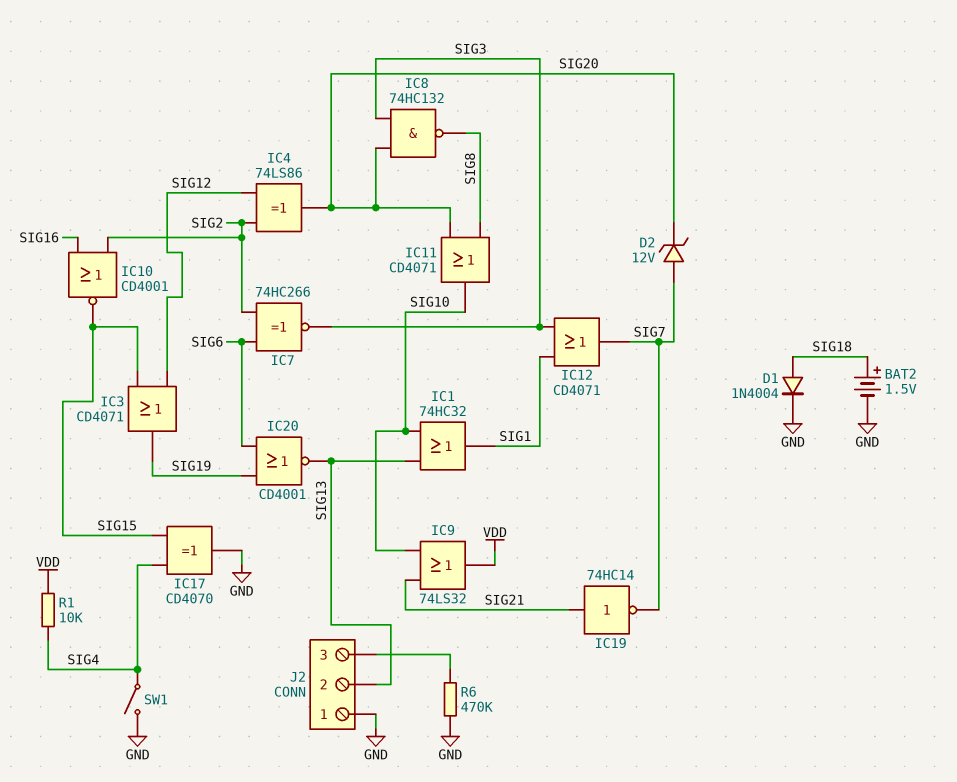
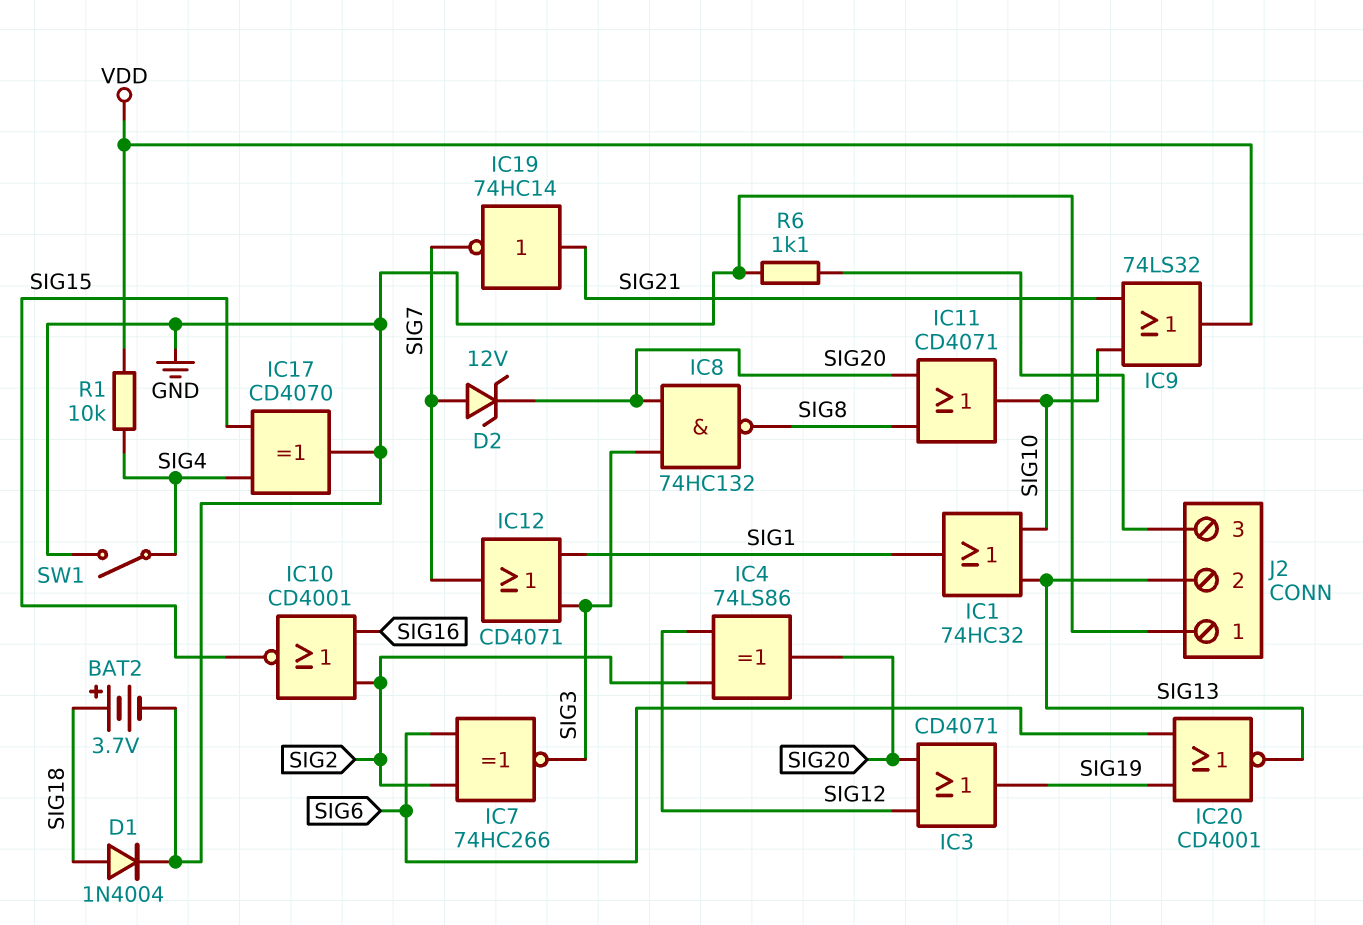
BAT2: 1.5V (plus SIG18, minus GND) -> 3.7V (plus SIG18, minus GND)
IC3: OR CD4071 (in SIG12, in SIG15, out SIG19) -> OR CD4071 (in SIG12, in SIG20, out SIG19)
R6: 470k (GND, J2/3) -> 1.1k (GND, J2/3)

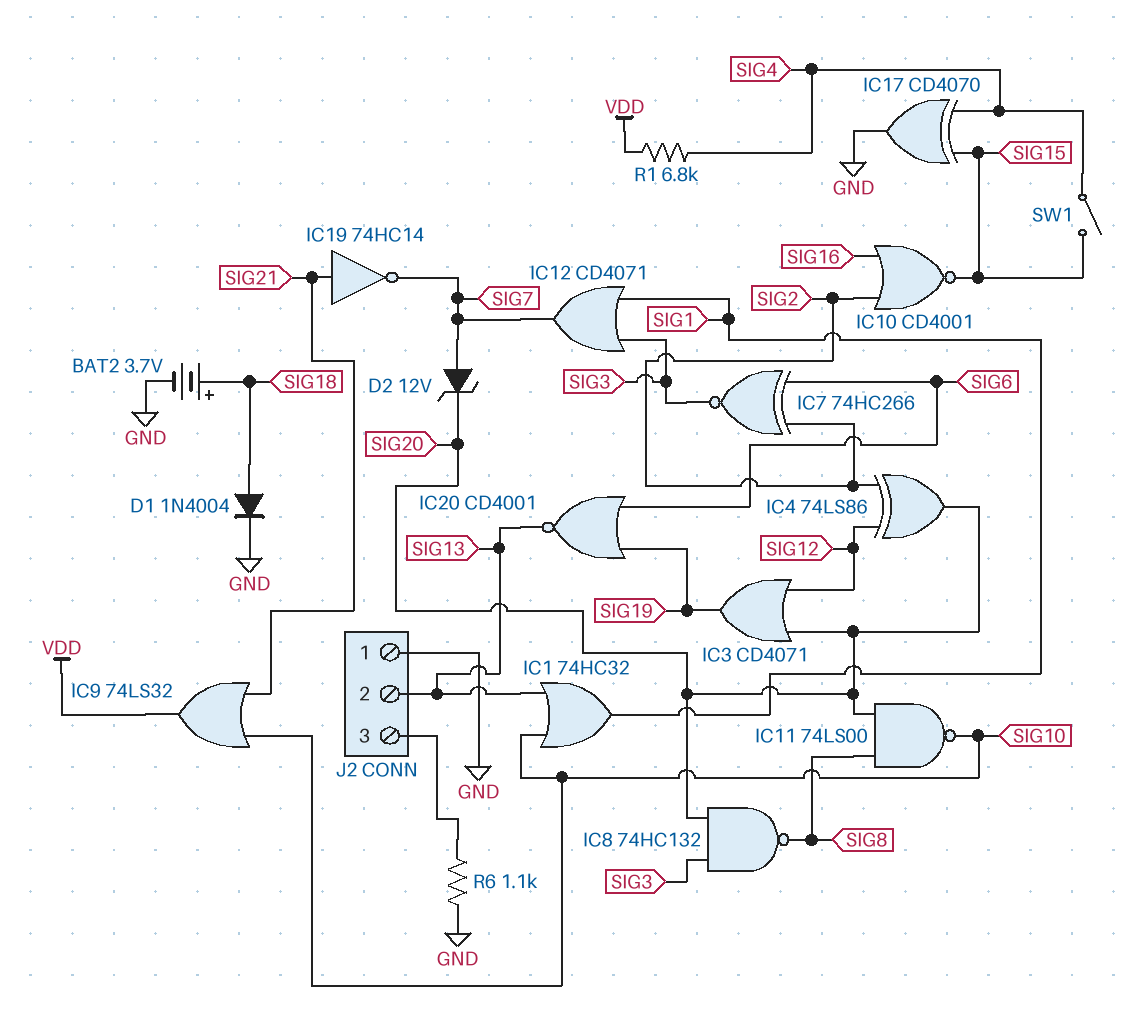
IC11: OR CD4071 (in SIG8, in SIG20, out SIG10) -> NAND 74LS00 (in SIG8, in SIG20, out SIG10)
R1: 10k (SIG4, VDD) -> 6.8k (SIG4, VDD)
SW1: switch (GND, SIG4) -> switch (SIG4, SIG15)

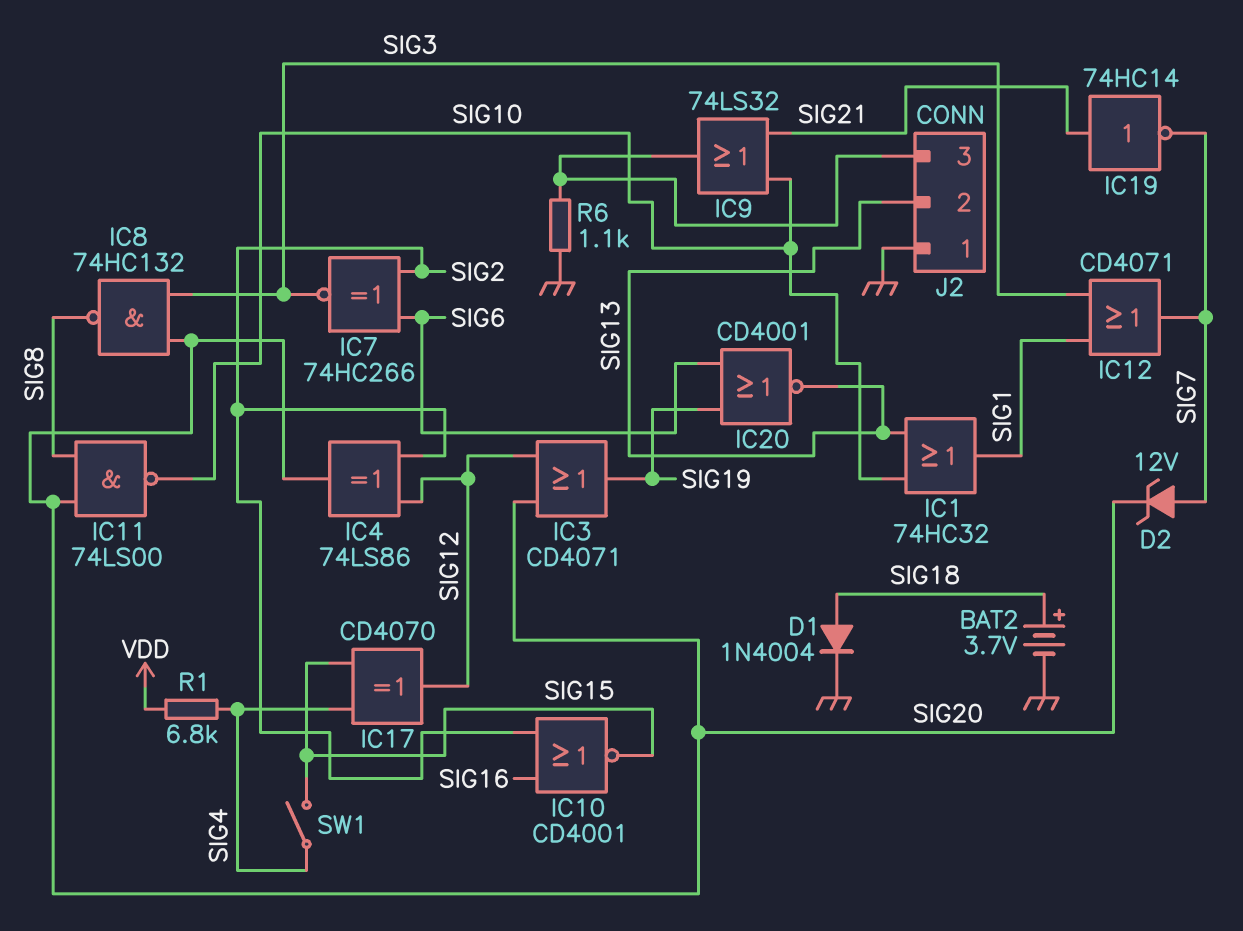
IC9: OR 74LS32 (in SIG10, in SIG21, out VDD) -> OR 74LS32 (in SIG10, in SIG21, out J2/3)
IC17: XOR CD4070 (in SIG4, in SIG15, out GND) -> XOR CD4070 (in SIG4, in SIG15, out SIG12)

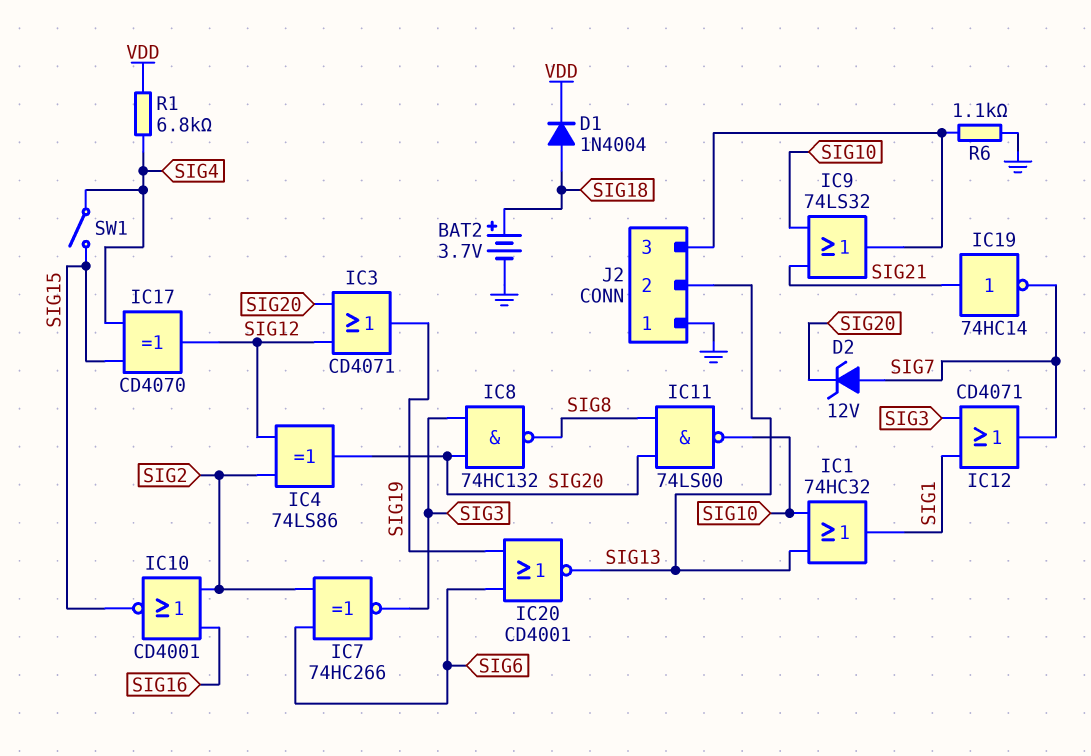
D1: diode 1N4004 (A SIG18, K GND) -> diode 1N4004 (A SIG18, K VDD)

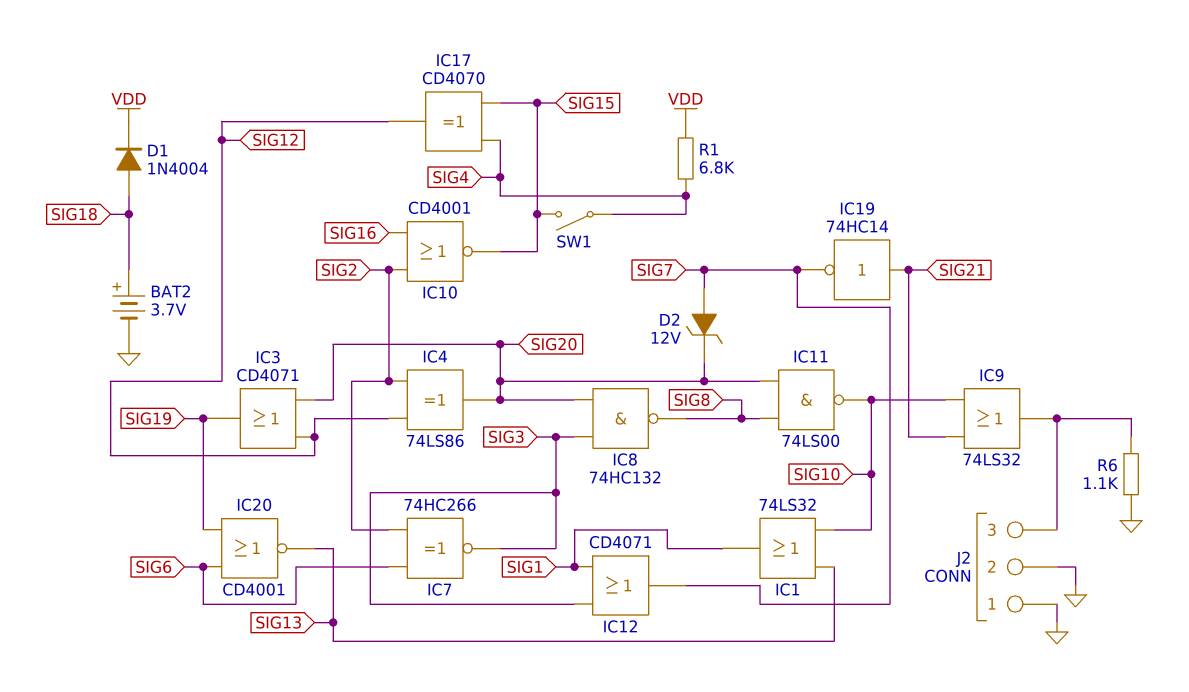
IC1: OR 74HC32 (in SIG10, in SIG13, out SIG1) -> OR 74LS32 (in SIG10, in SIG13, out SIG1)
J2 pin 2: SIG13 -> GND

